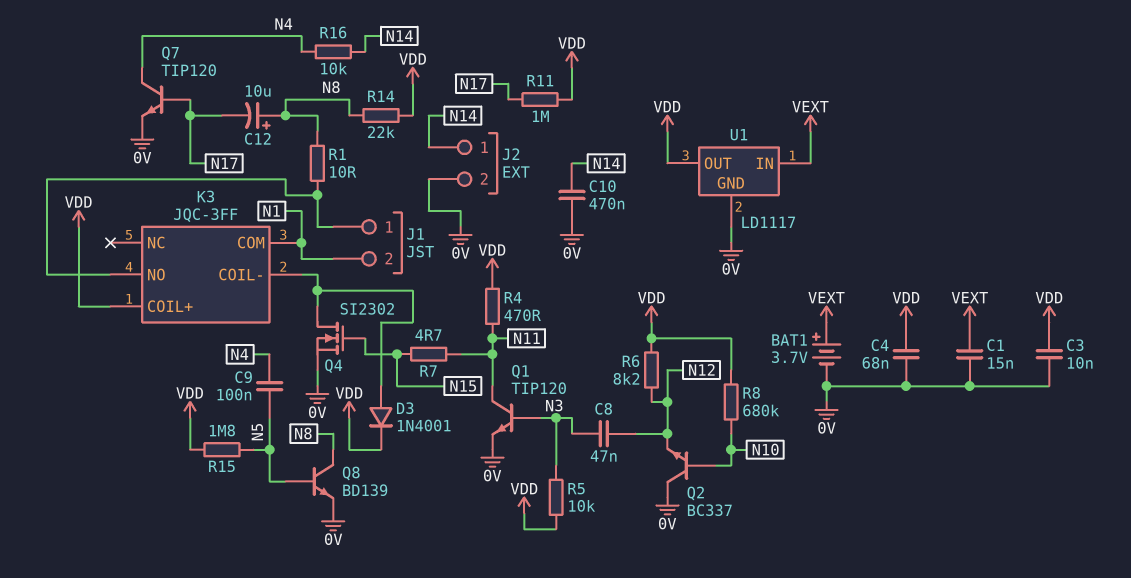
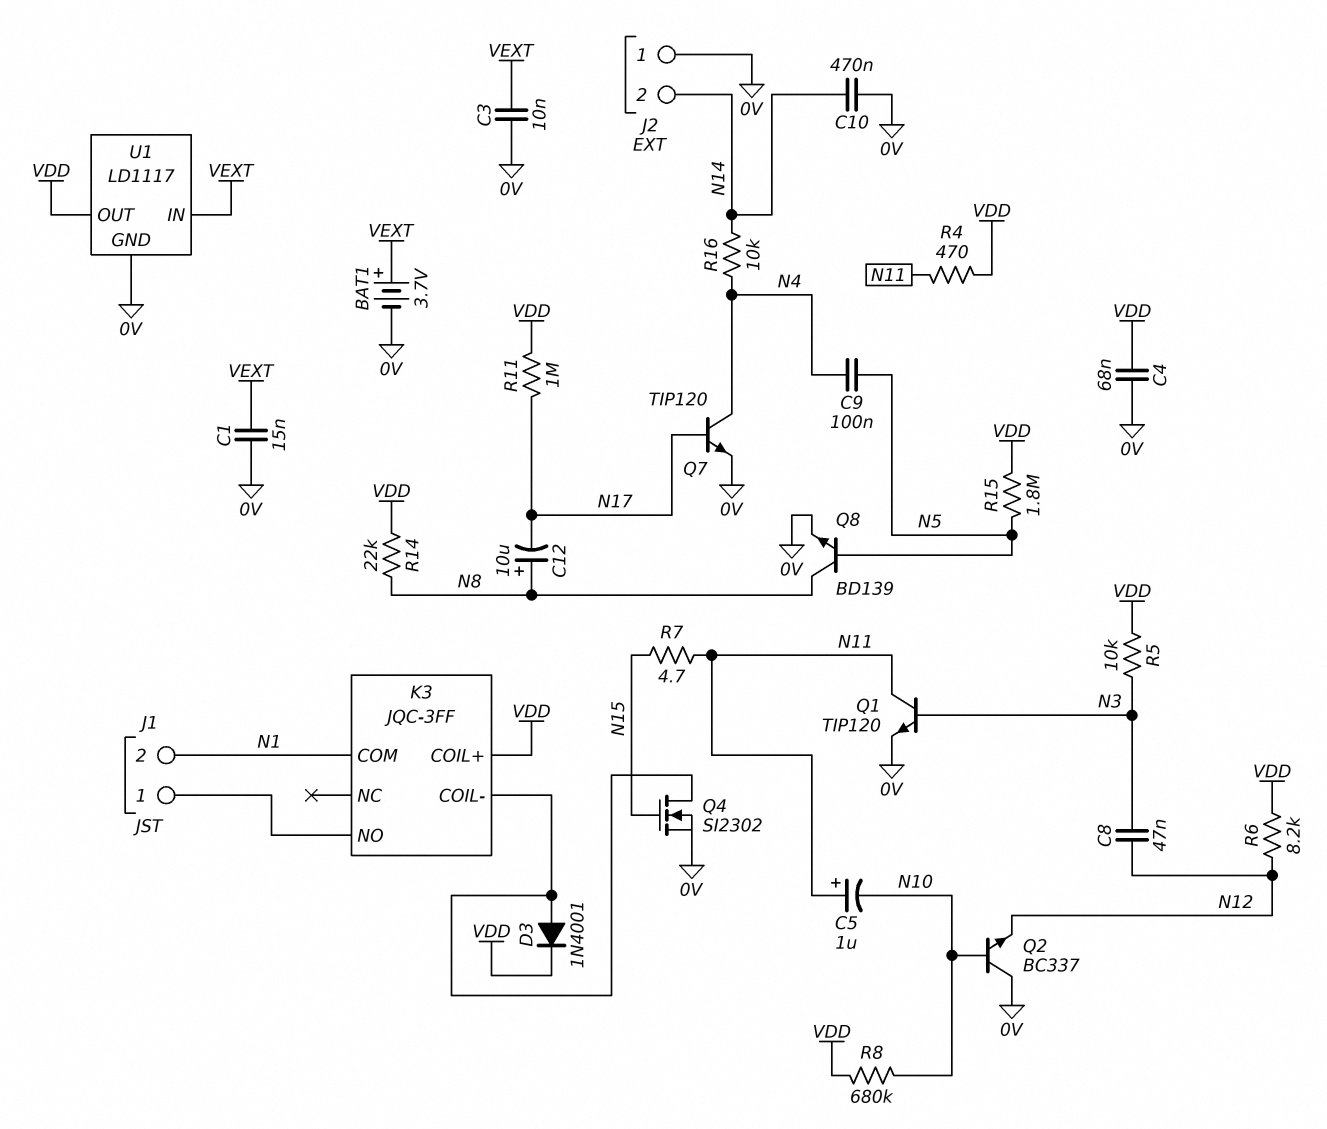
C3: 10nF (0V, VDD) -> 10nF (0V, VEXT)
C5: none -> 1uF (plus N11, minus N10)
J2 pin 1: N14 -> 0V
J2 pin 2: 0V -> N14
R1: 10 (J1/1, N8) -> none

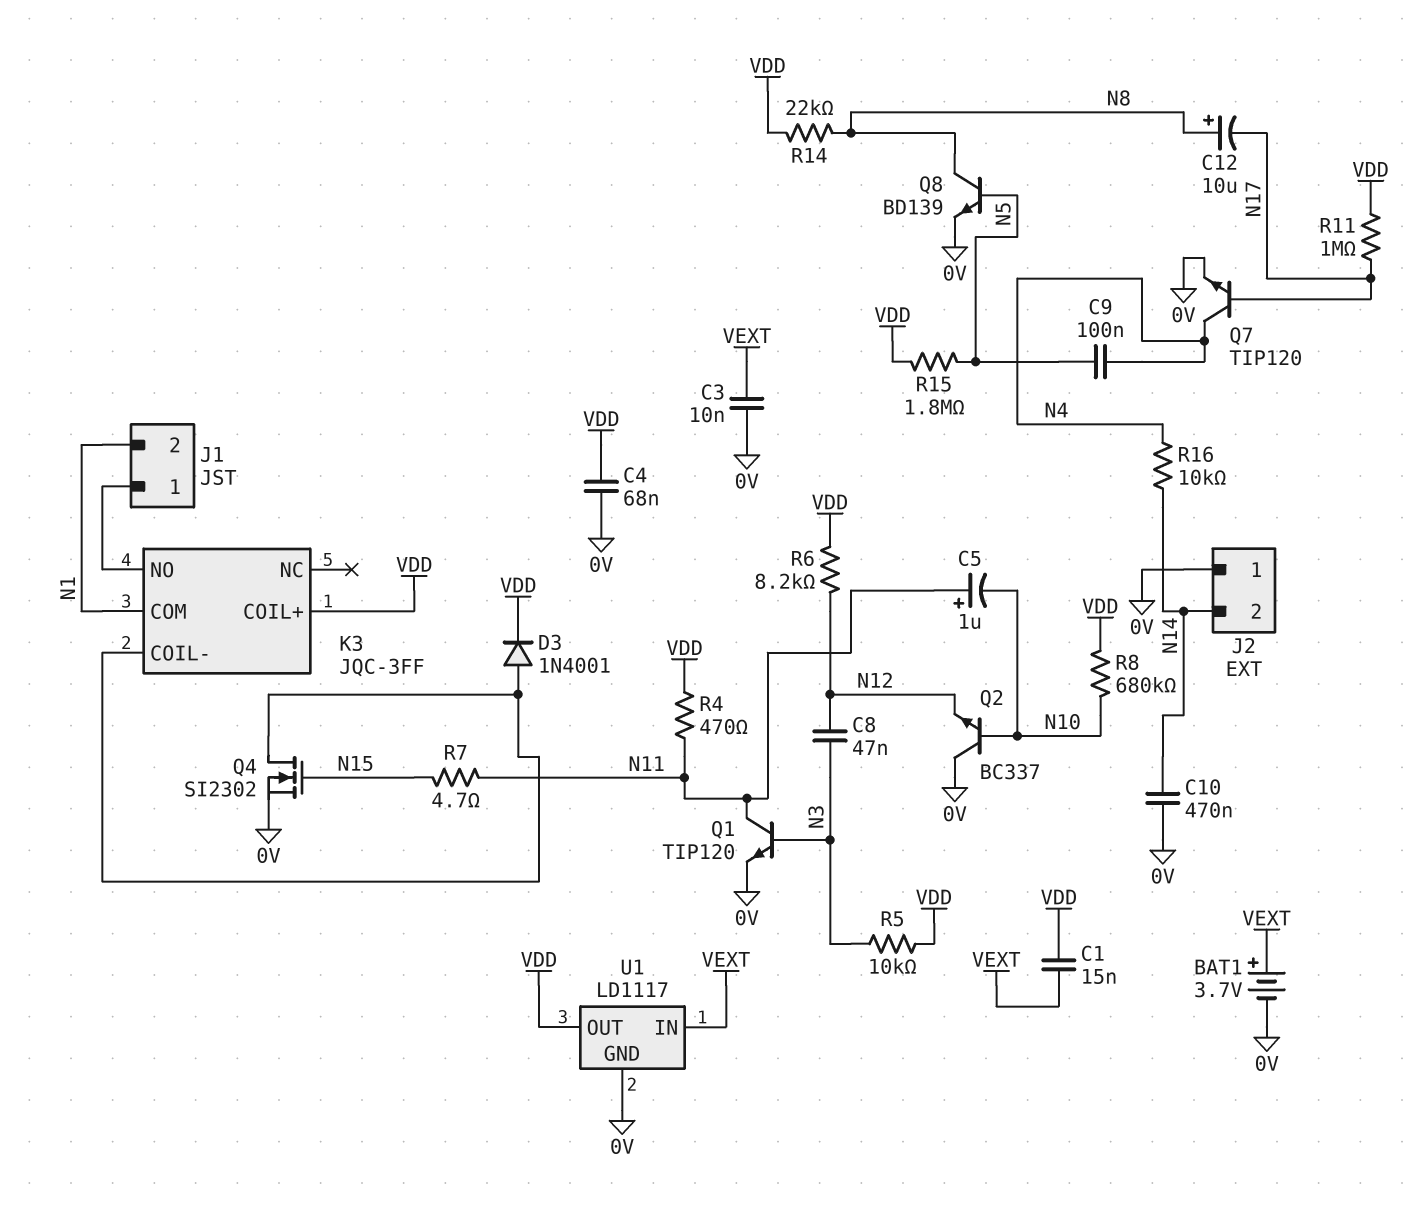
C1: 15nF (0V, VEXT) -> 15nF (VDD, VEXT)

